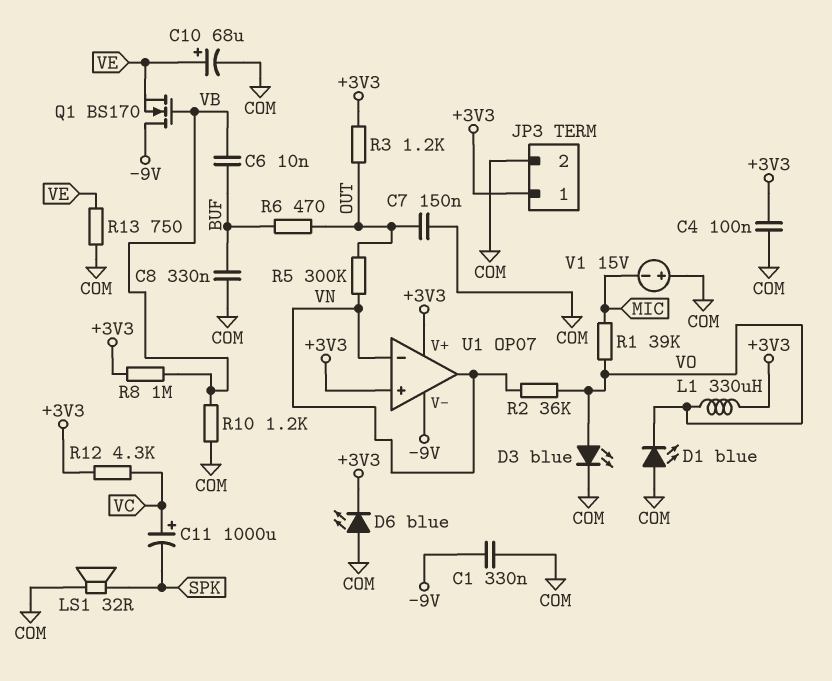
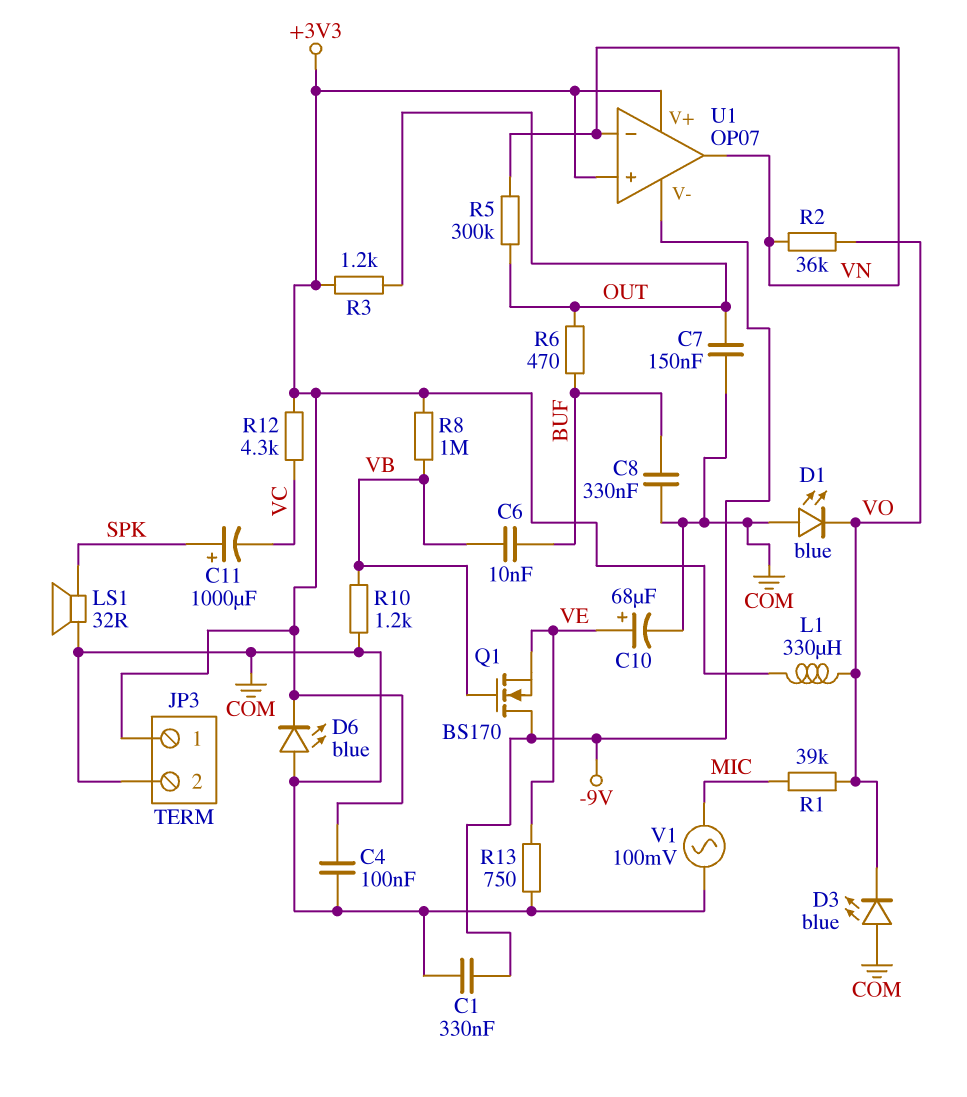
C11: 1000uF (plus VC, minus SPK) -> 1000uF (plus SPK, minus VC)
D3: LED blue (A VO, K COM) -> LED blue (A COM, K VO)
V1: 15V (plus COM, minus MIC) -> AC 100mV (COM, MIC)

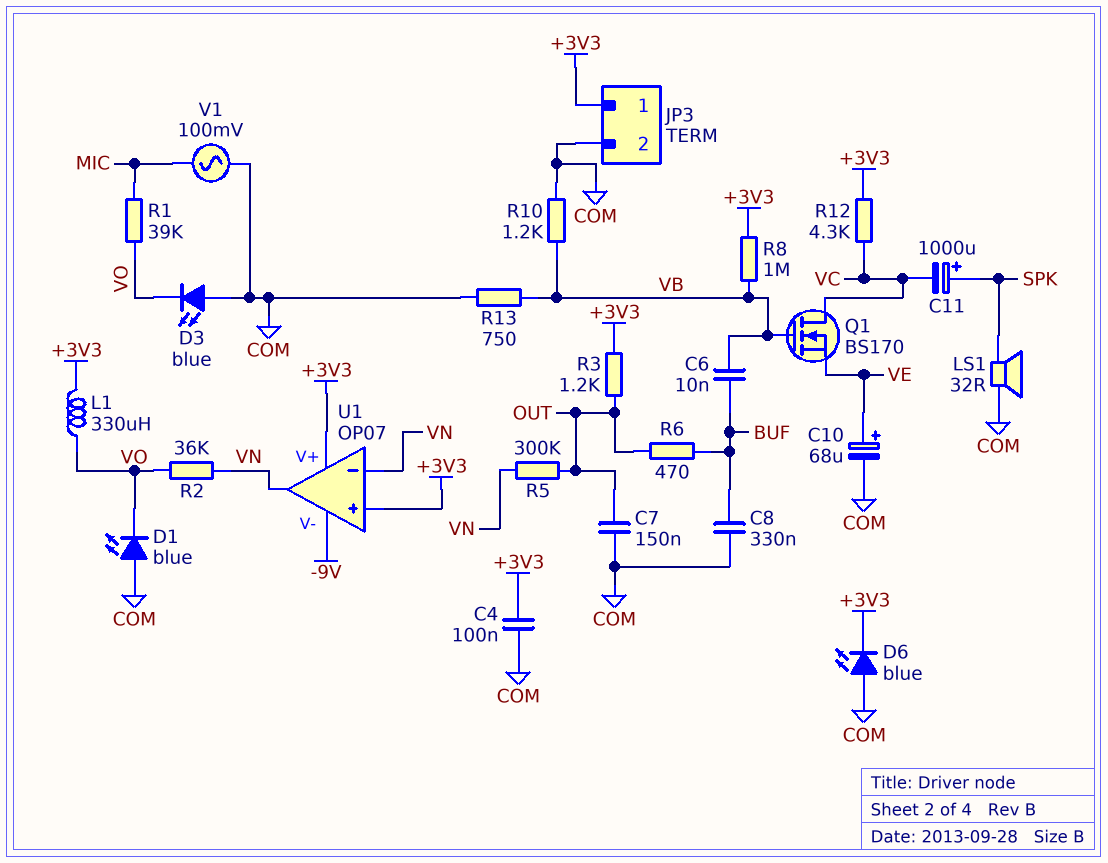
C1: 330nF (-9V, COM) -> none
Q1: NMOS BS170 (G VB, D -9V, S VE) -> NMOS BS170 (G VB, D VC, S VE)
R13: 750 (COM, VE) -> 750 (COM, VB)

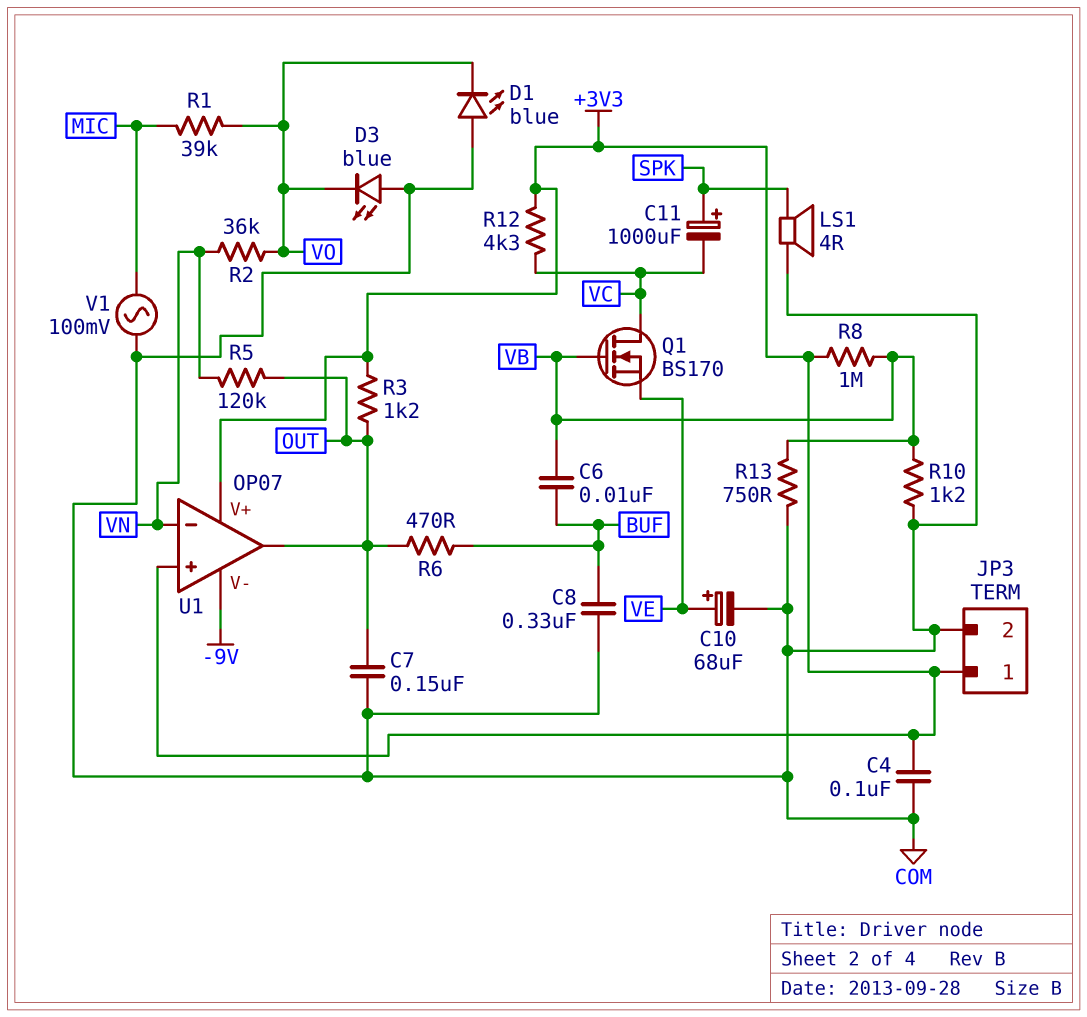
D6: LED blue (A COM, K +3V3) -> none
L1: 330uH (+3V3, VO) -> none
LS1: speaker 32R (COM, SPK) -> speaker 4R (COM, SPK)
R5: 300k (OUT, VN) -> 120k (OUT, VN)
U1 pin out: VN -> OUT

